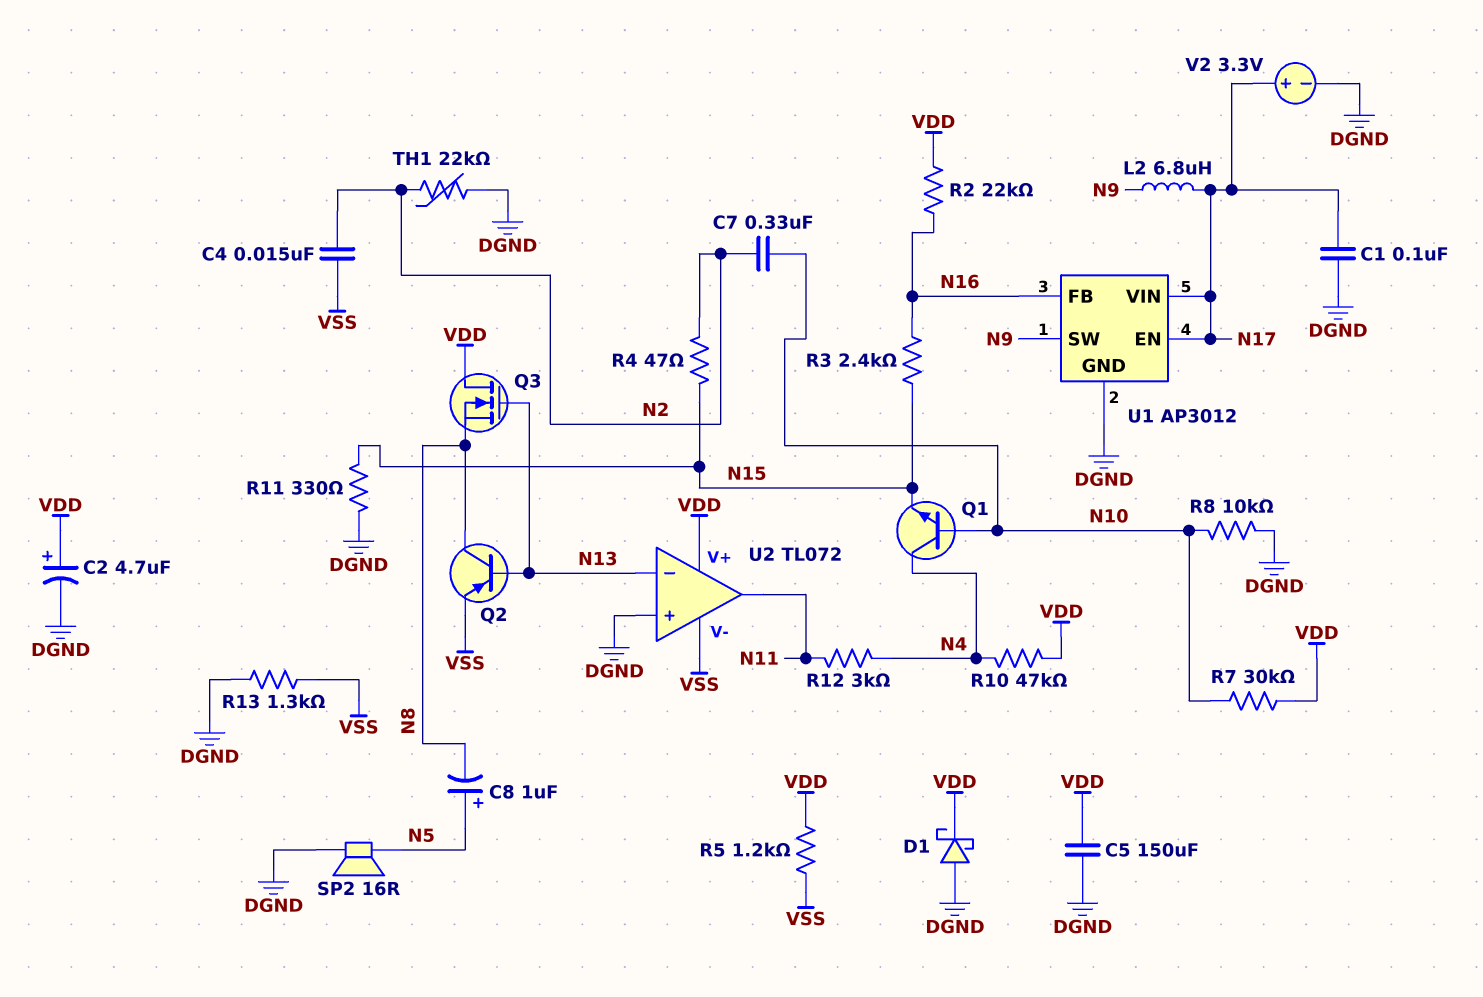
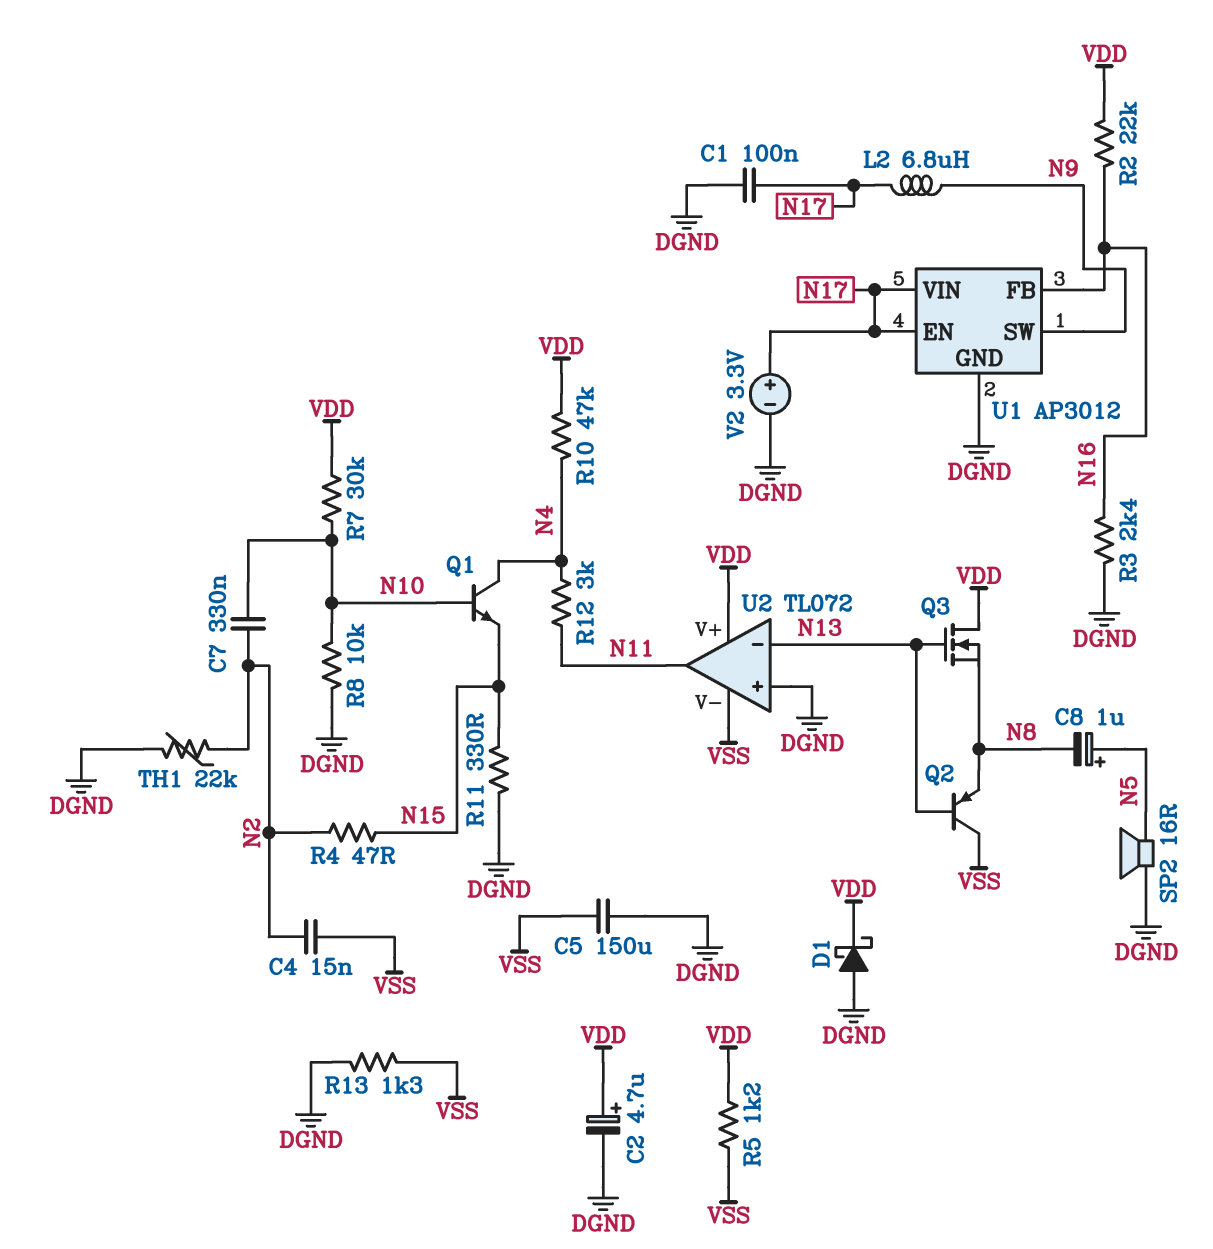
C5: 150uF (DGND, VDD) -> 150uF (DGND, VSS)
Q2: PNP (B N13, C N8, E VSS) -> PNP (B N13, C VSS, E N8)
R3: 2.4k (N15, N16) -> 2.4k (DGND, N16)

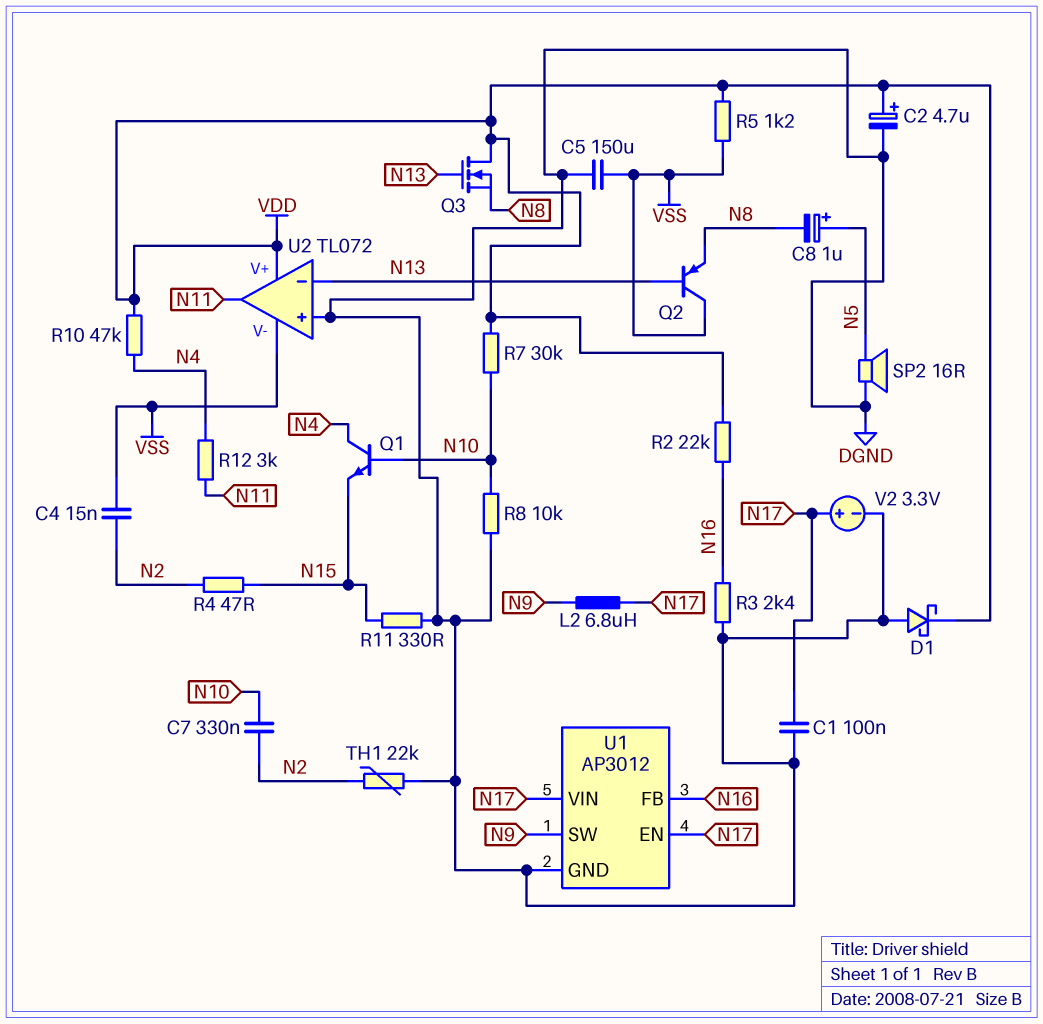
R13: 1.3k (DGND, VSS) -> none

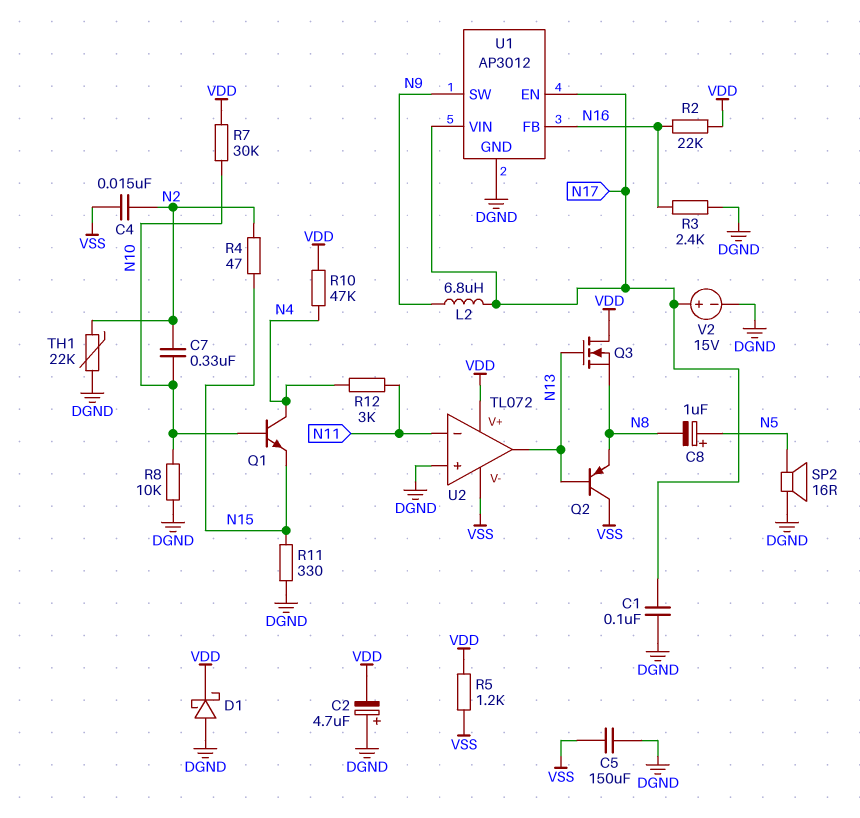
C2: 4.7uF (plus VDD, minus DGND) -> 4.7uF (plus DGND, minus VDD)
U2 pin in-: N13 -> N11
U2 pin out: N11 -> N13
V2: 3.3V (plus N17, minus DGND) -> 15V (plus N17, minus DGND)

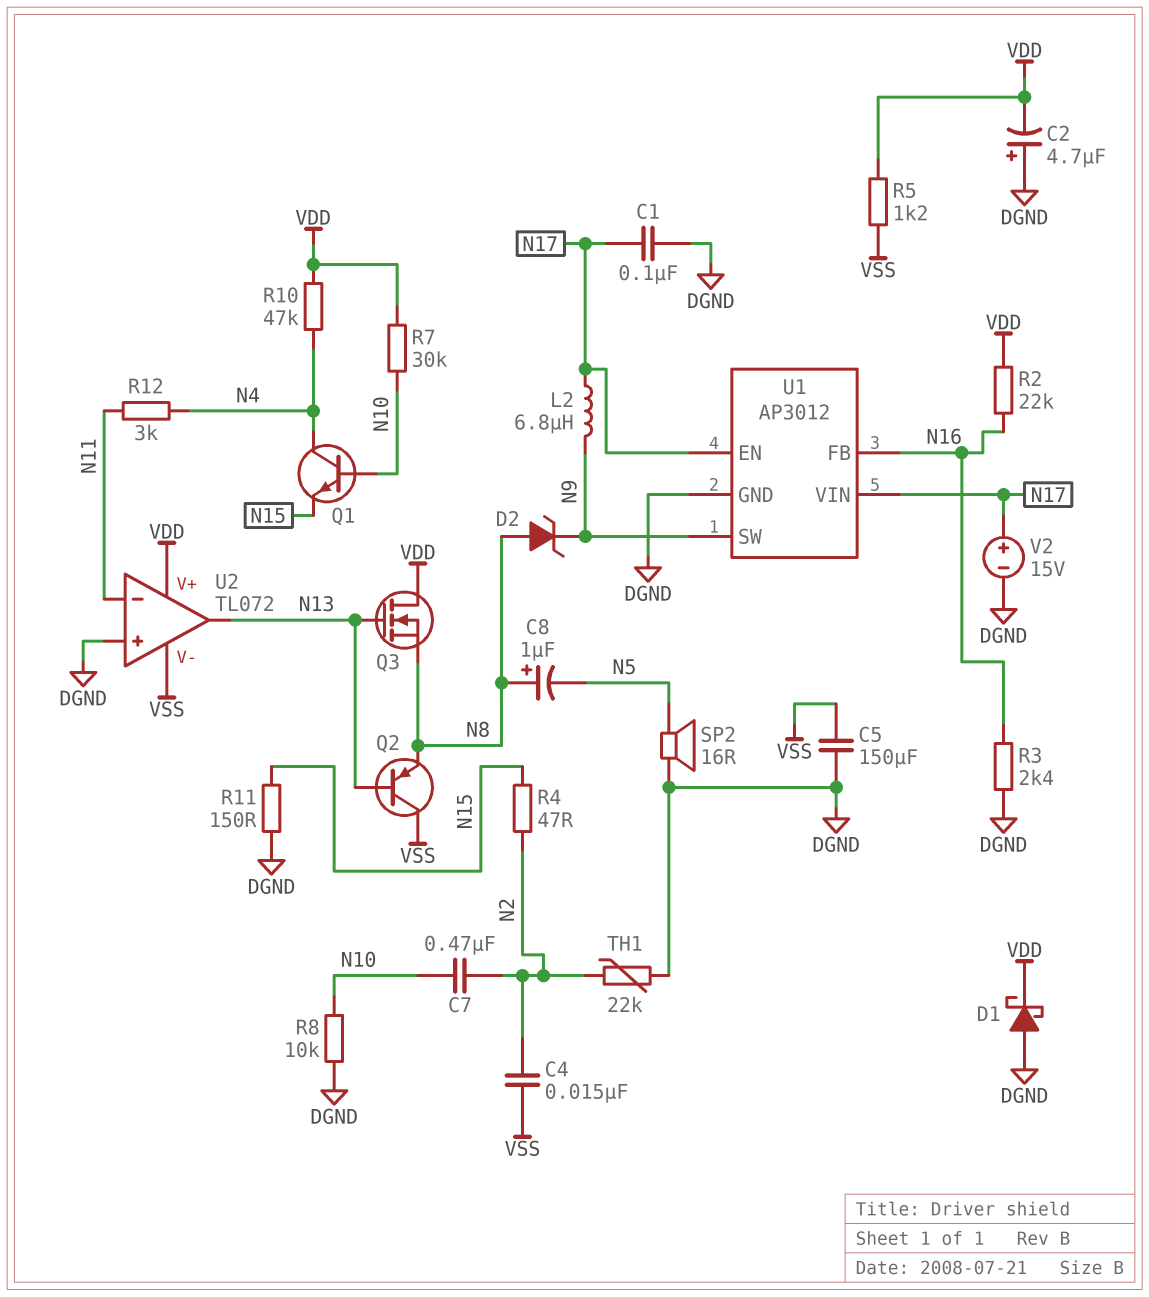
C7: 330nF (N2, N10) -> 470nF (N2, N10)
C8: 1uF (plus N5, minus N8) -> 1uF (plus N8, minus N5)
D2: none -> zener (A N8, K N9)
R11: 330 (DGND, N15) -> 150 (DGND, N15)

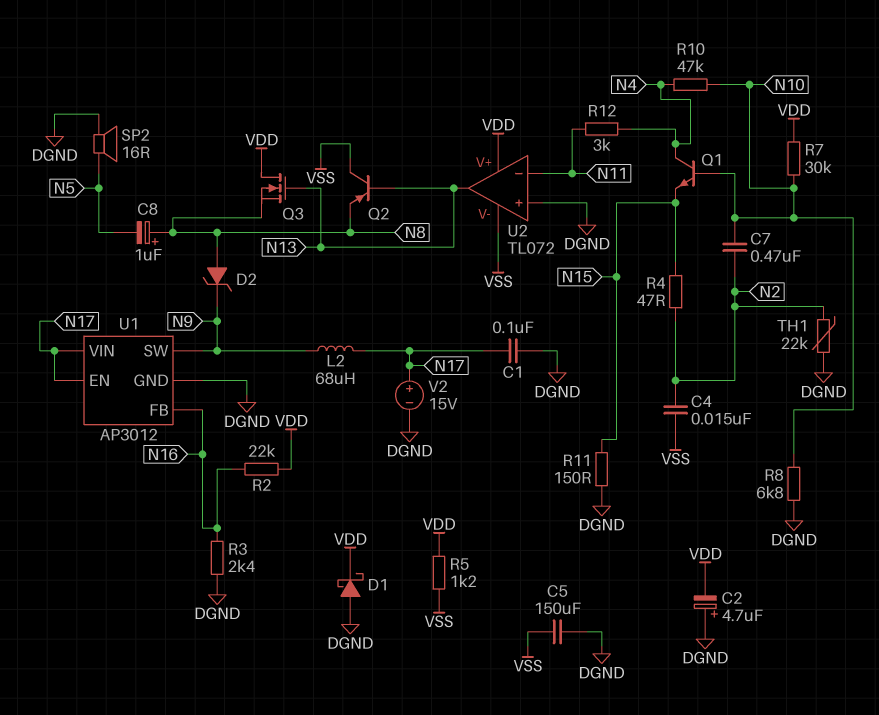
L2: 6.8uH (N9, N17) -> 68uH (N9, N17)
R8: 10k (DGND, N10) -> 6.8k (DGND, N10)
R10: 47k (N4, VDD) -> 47k (N4, N10)

